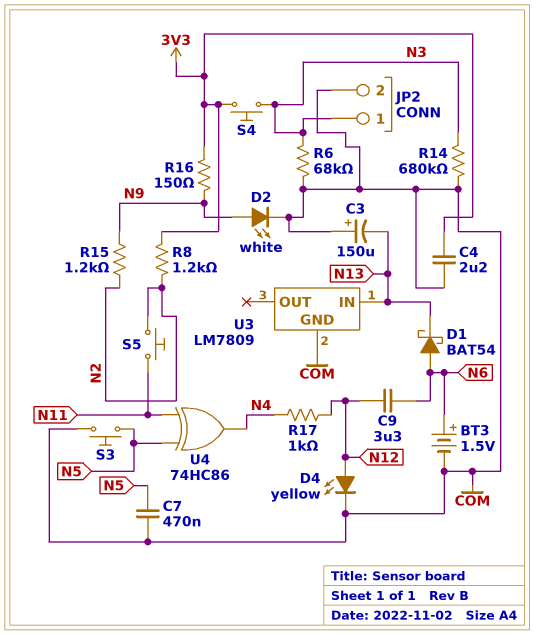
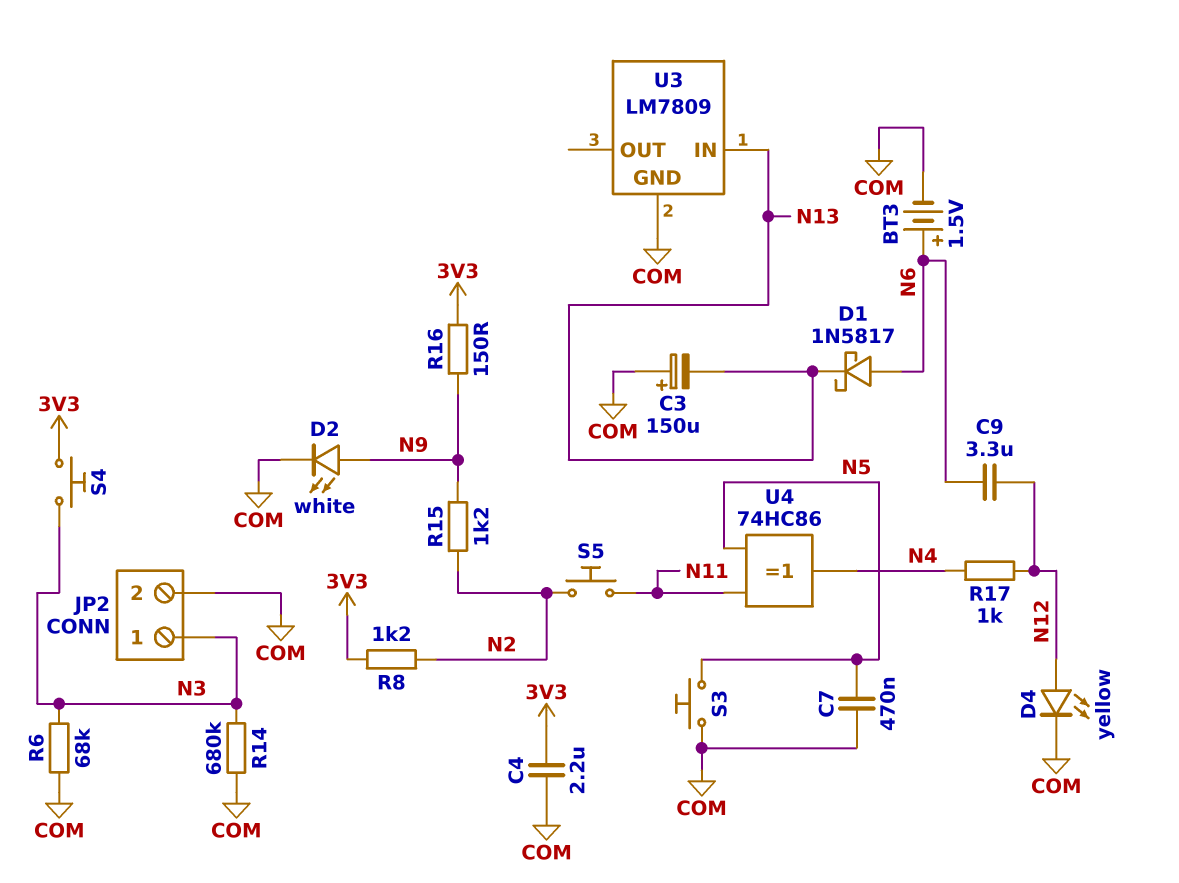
D1: schottky BAT54 (A N6, K N13) -> schottky 1N5817 (A N6, K N13)

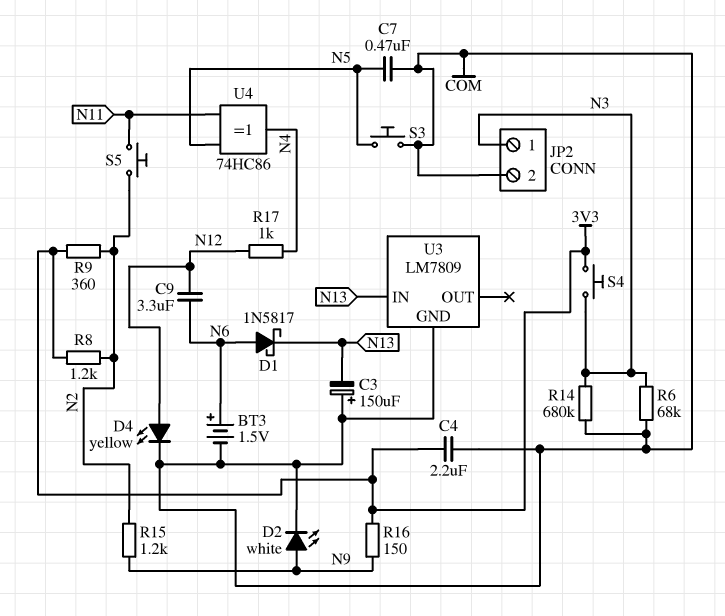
R9: none -> 360 (3V3, N2)

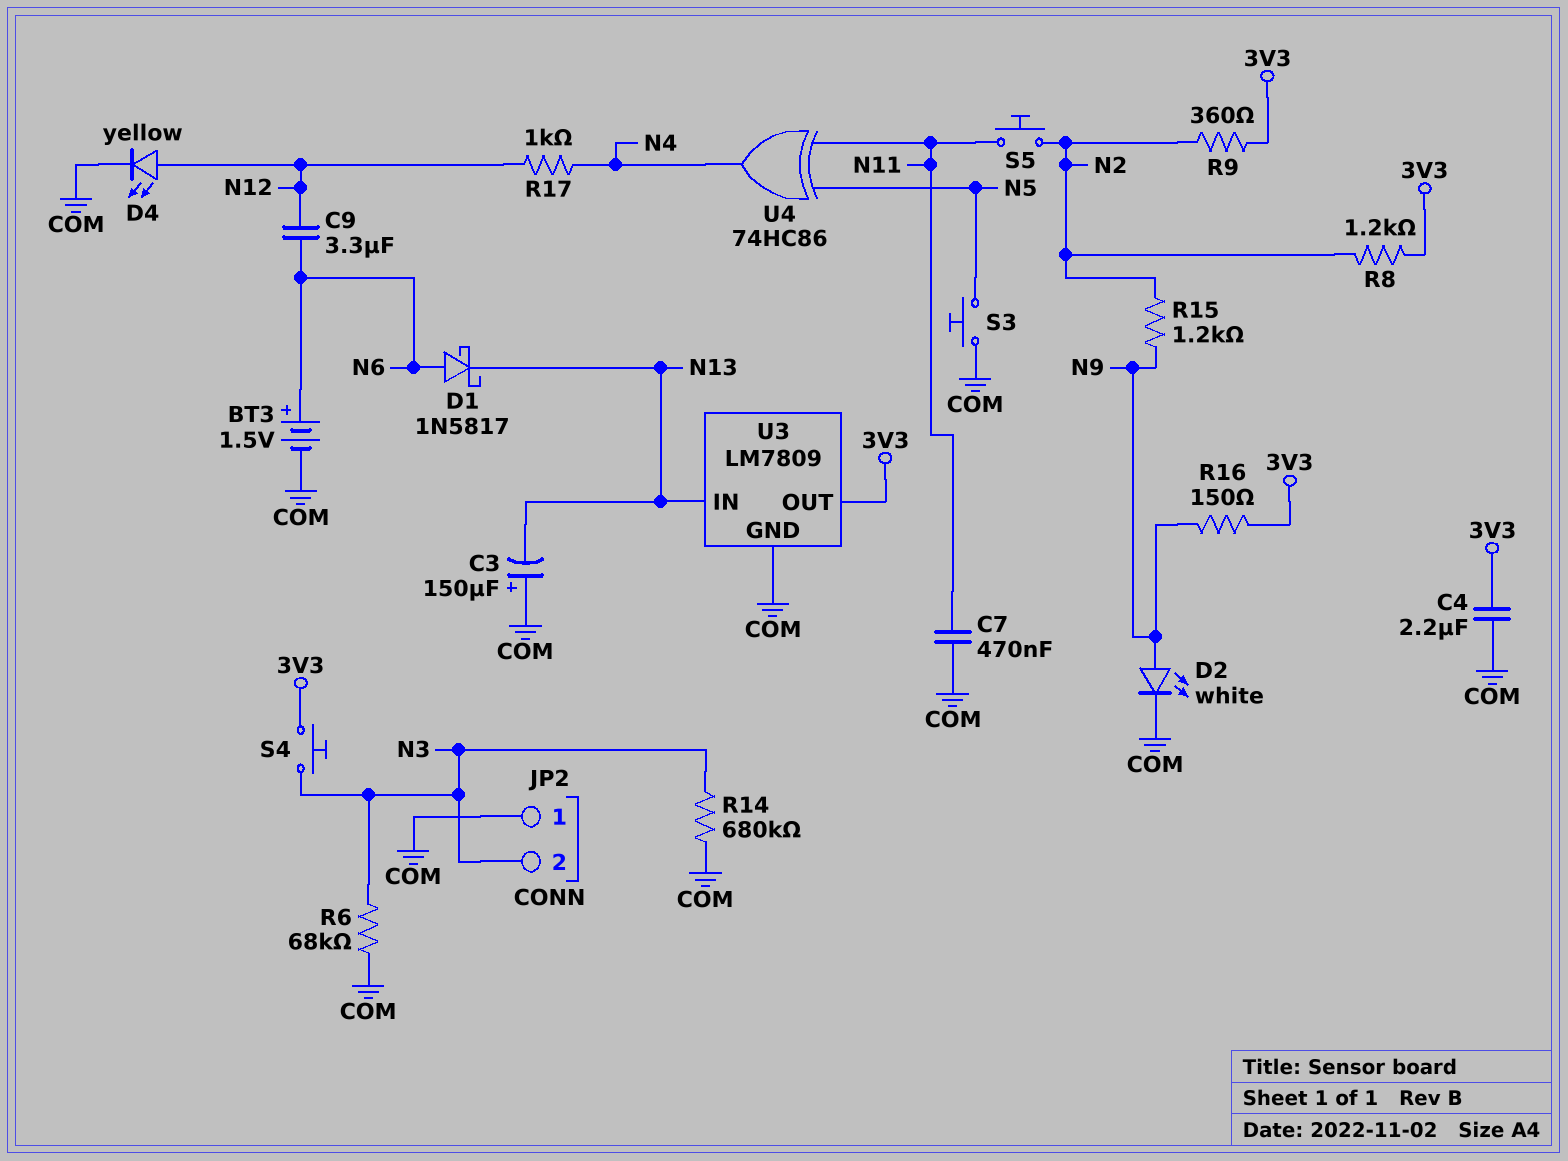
C7: 470nF (COM, N5) -> 470nF (COM, N11)
JP2 pin 1: N3 -> COM
JP2 pin 2: COM -> N3
U3 pin OUT: none -> 3V3

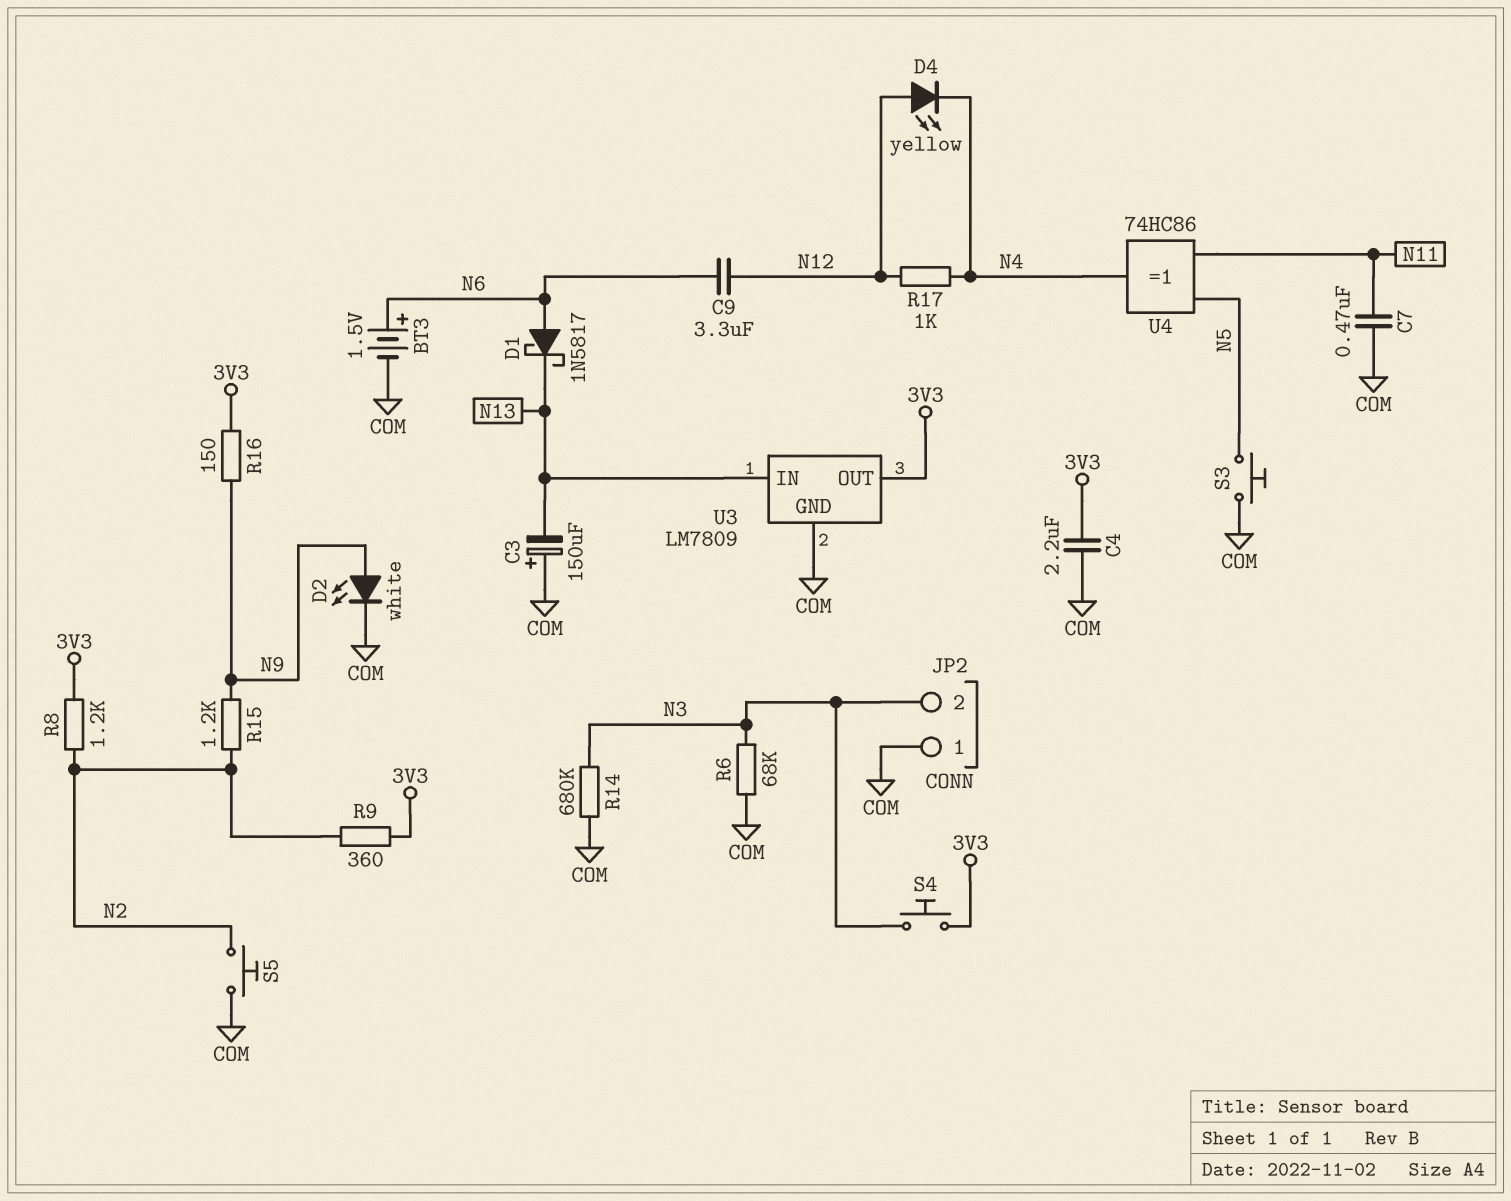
D4: LED yellow (A N12, K COM) -> LED yellow (A N12, K N4)
S5: button (N2, N11) -> button (COM, N2)

